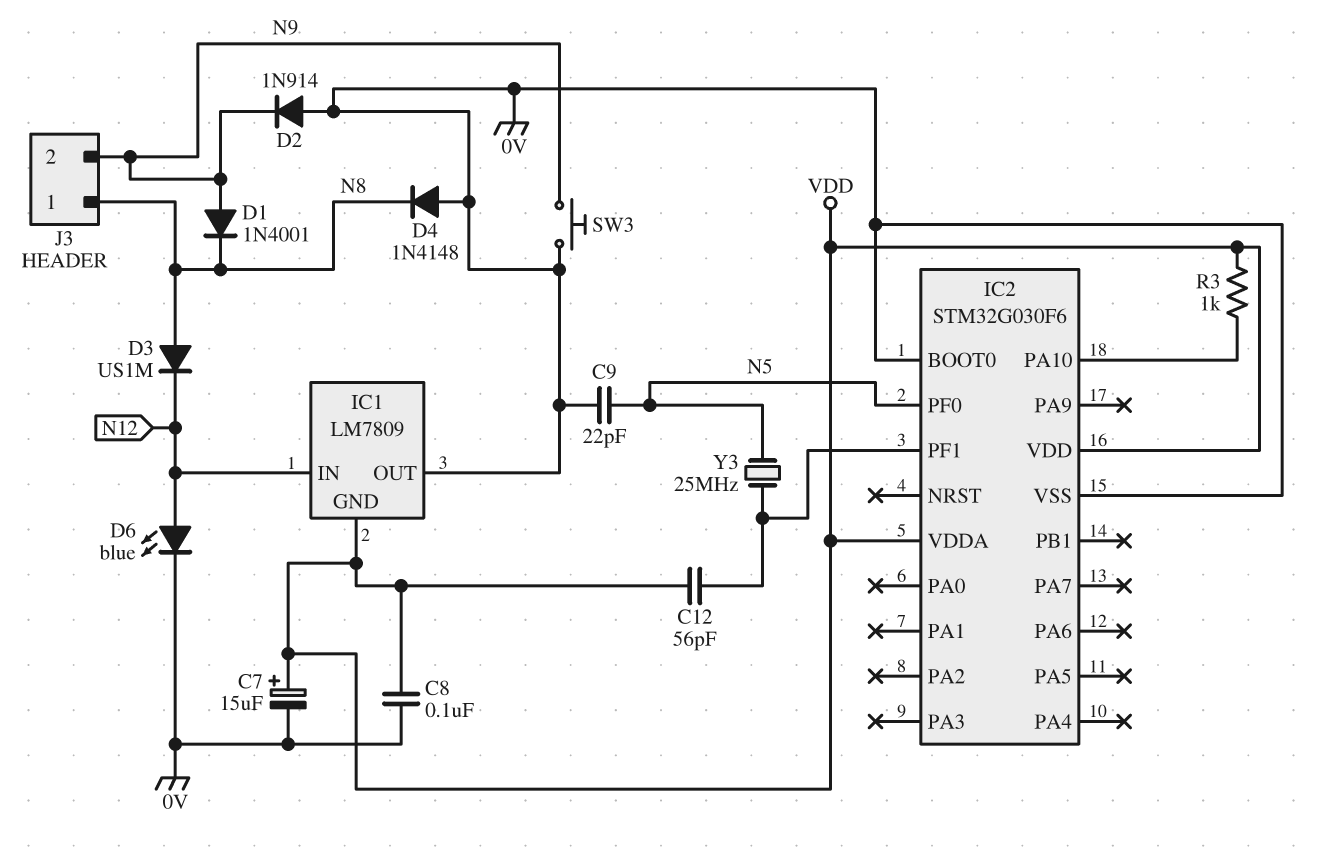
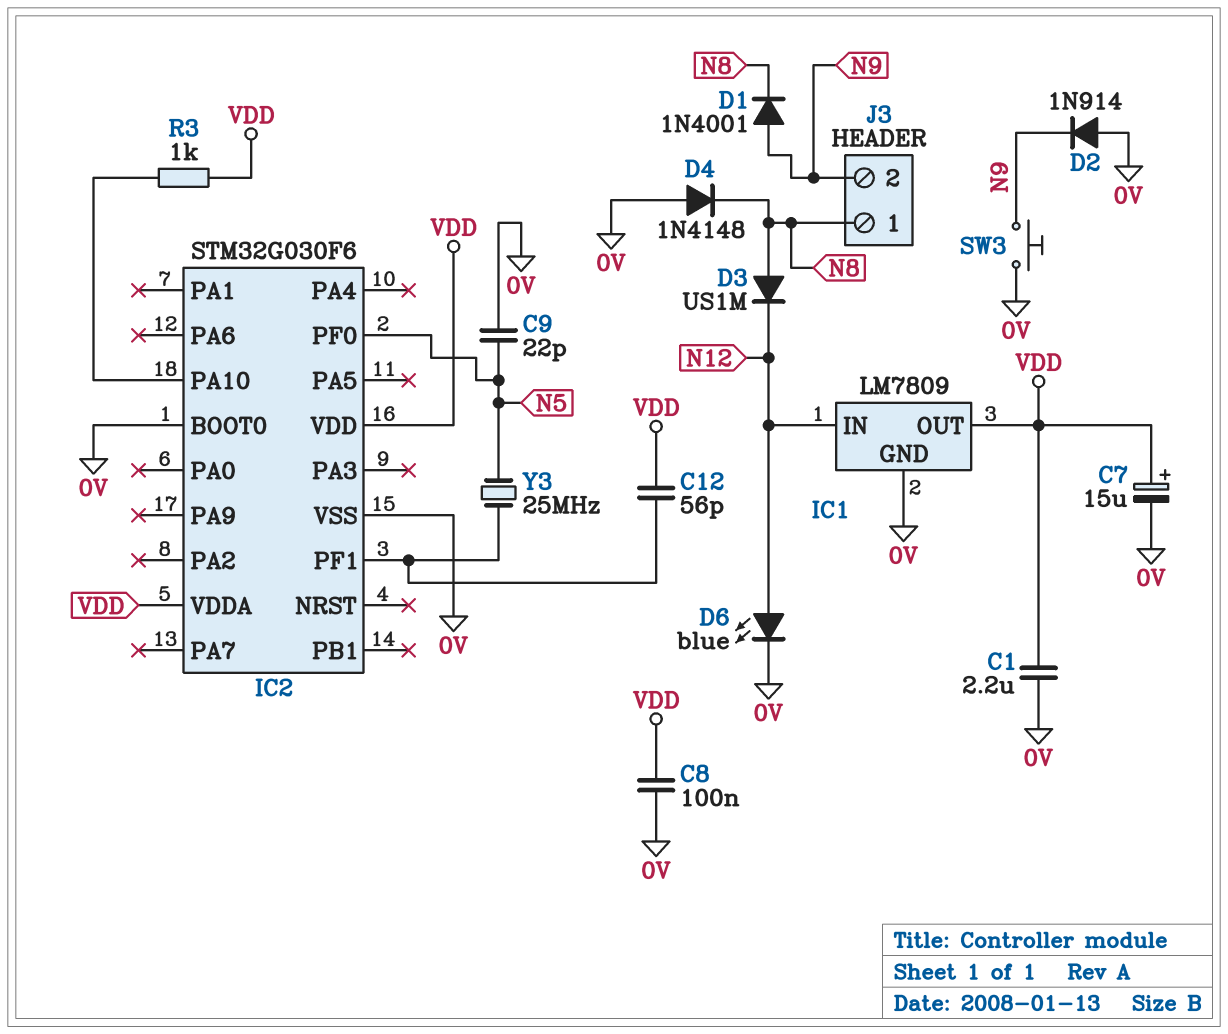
C1: none -> 2.2uF (0V, VDD)
IC1 pin GND: VDD -> 0V
IC1 pin OUT: 0V -> VDD

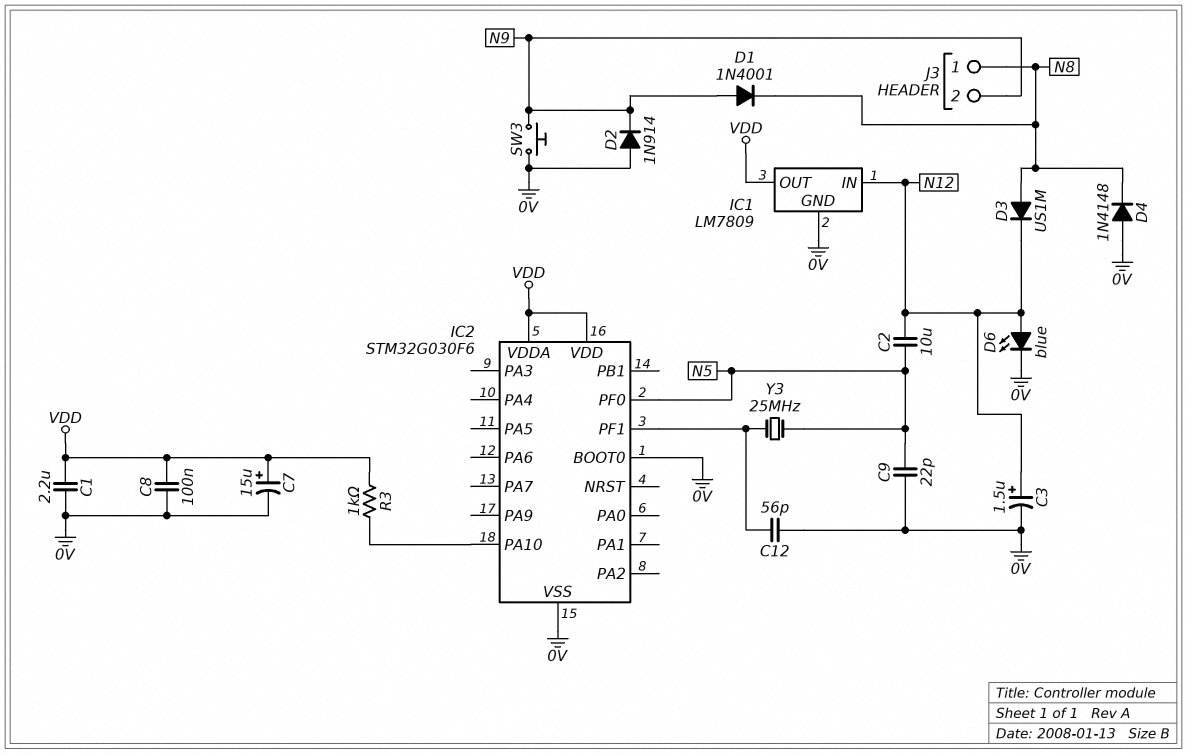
C2: none -> 10uF (N5, N12)
C3: none -> 1.5uF (plus N12, minus 0V)
C12: 56pF (IC2/PF1, VDD) -> 56pF (0V, IC2/PF1)

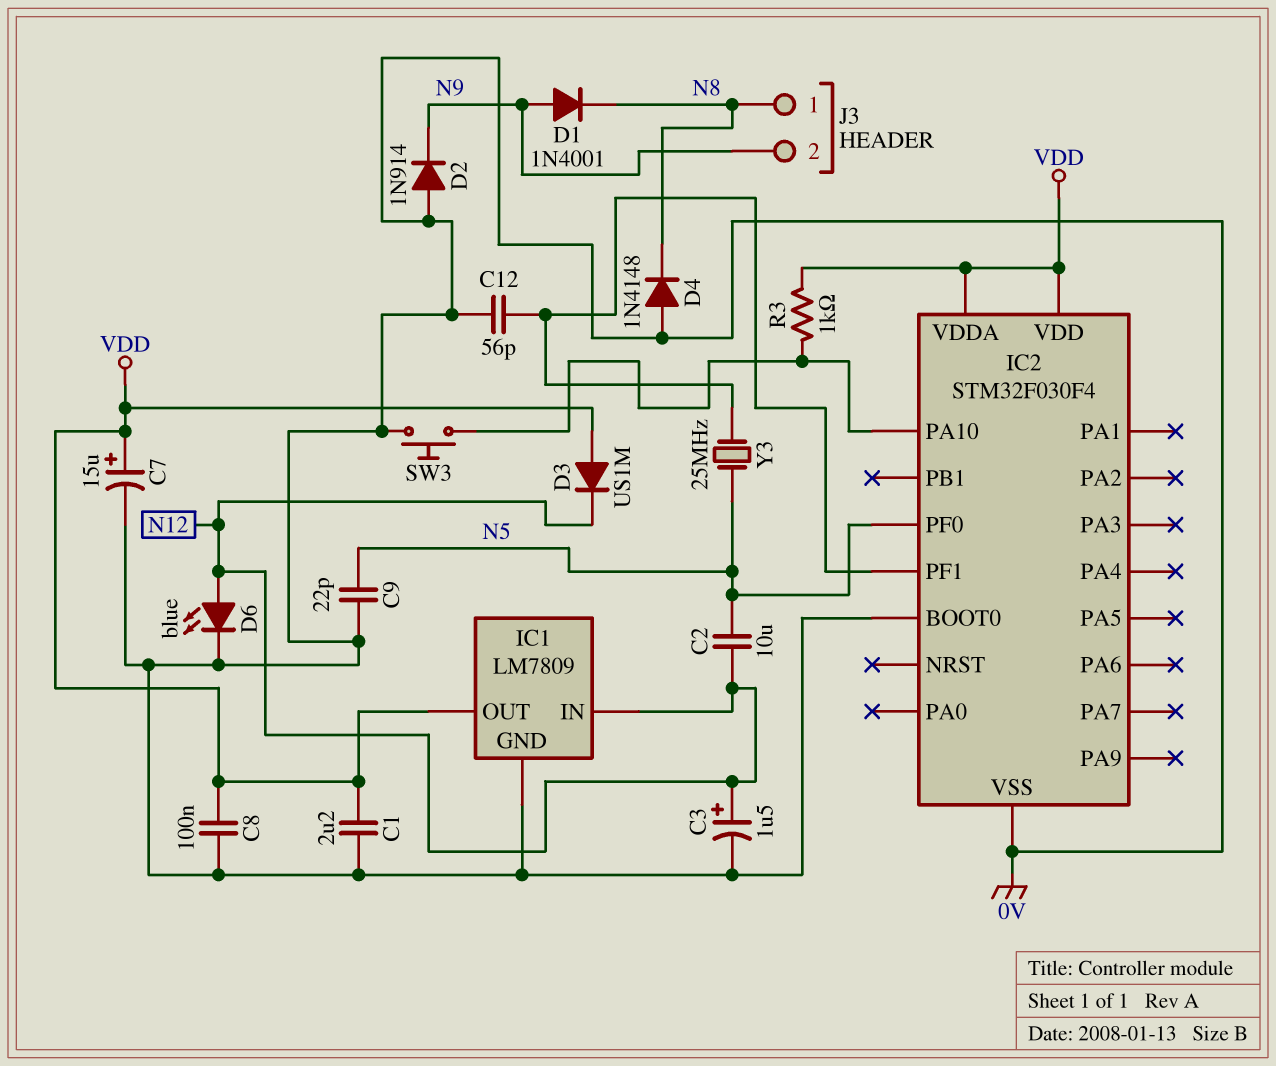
D3: diode US1M (A N8, K N12) -> diode US1M (A VDD, K N12)
IC2: STM32G030F6 -> STM32F030F4
SW3: button (0V, N9) -> button (0V, IC2/PA10)

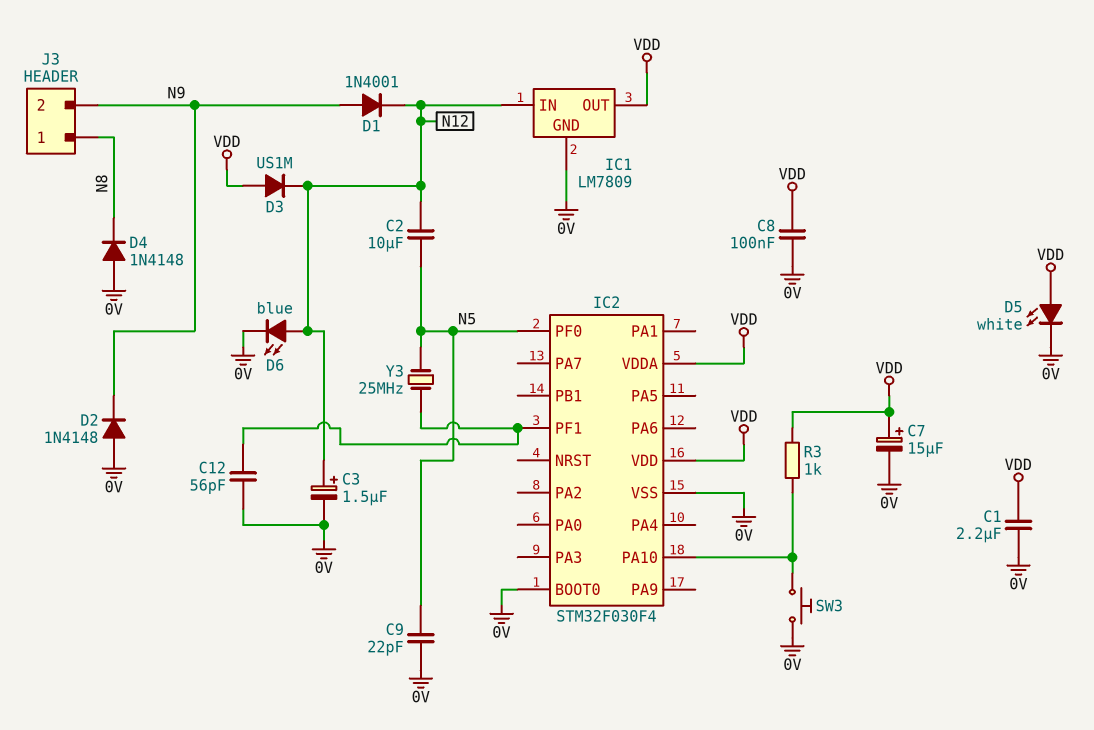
D1: diode 1N4001 (A N9, K N8) -> diode 1N4001 (A N9, K N12)
D2: diode 1N914 (A 0V, K N9) -> diode 1N4148 (A 0V, K N9)
D5: none -> LED white (A VDD, K 0V)

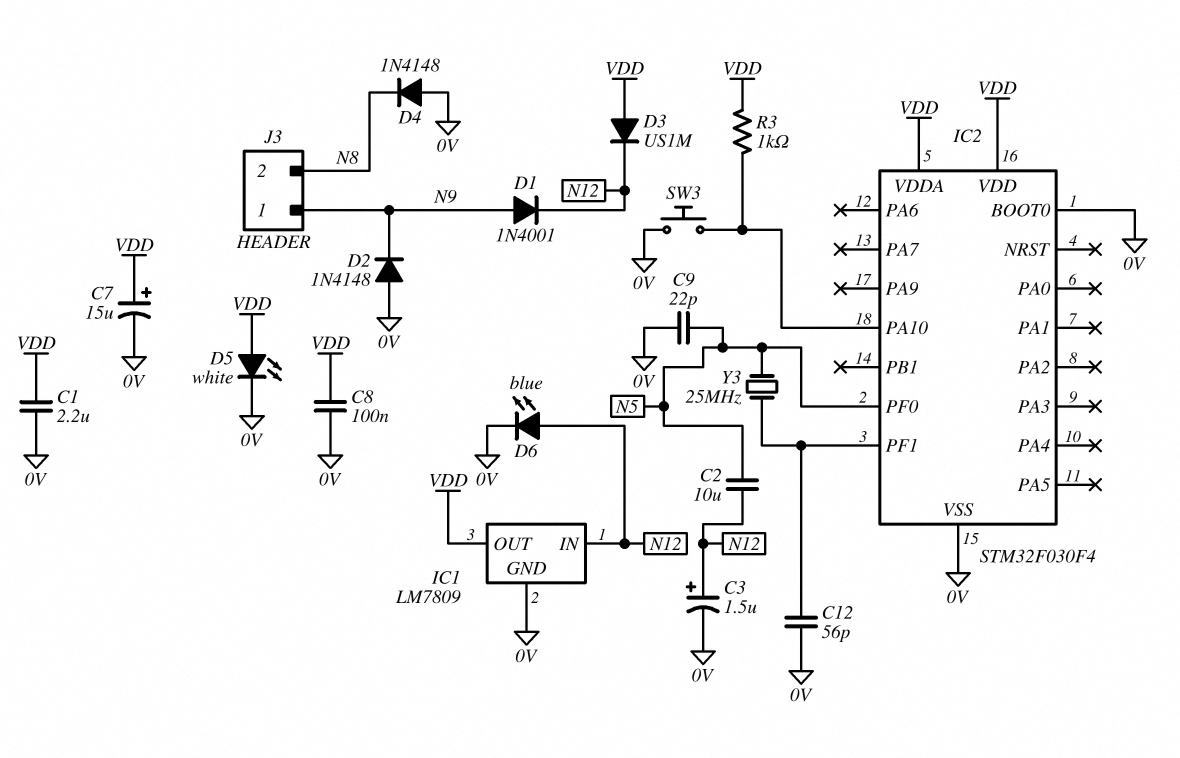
J3 pin 1: N8 -> N9
J3 pin 2: N9 -> N8

